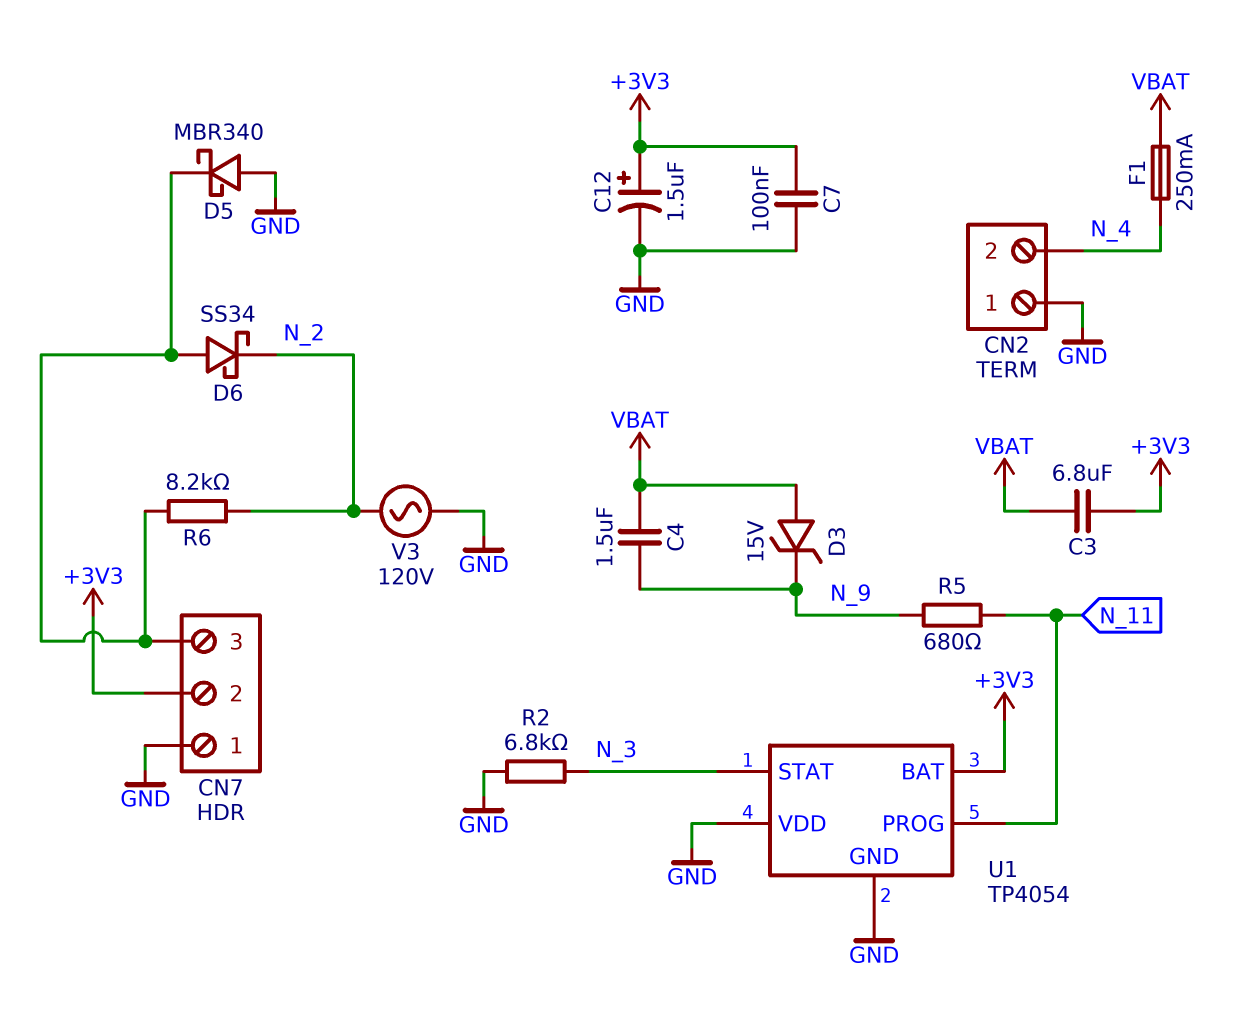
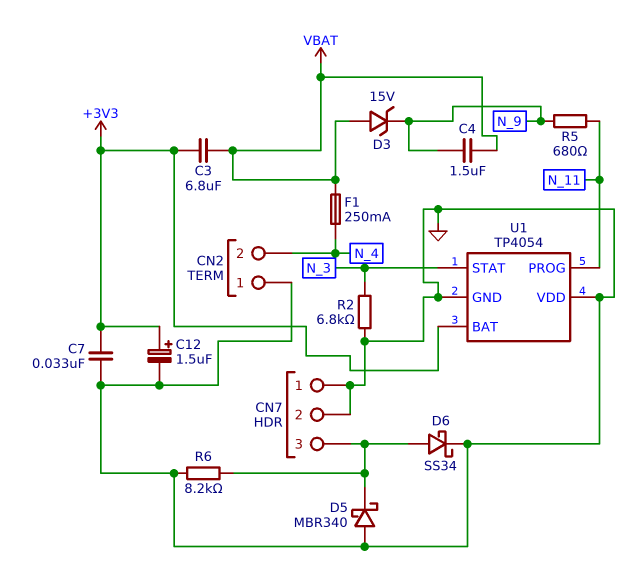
C7: 100nF (+3V3, GND) -> 33nF (+3V3, GND)
CN7 pin 2: +3V3 -> GND
D6: schottky SS34 (A CN7/3, K N_2) -> schottky SS34 (A CN7/3, K GND)
R6: 8.2k (CN7/3, N_2) -> 8.2k (CN7/3, GND)
V3: AC 120V (GND, N_2) -> none

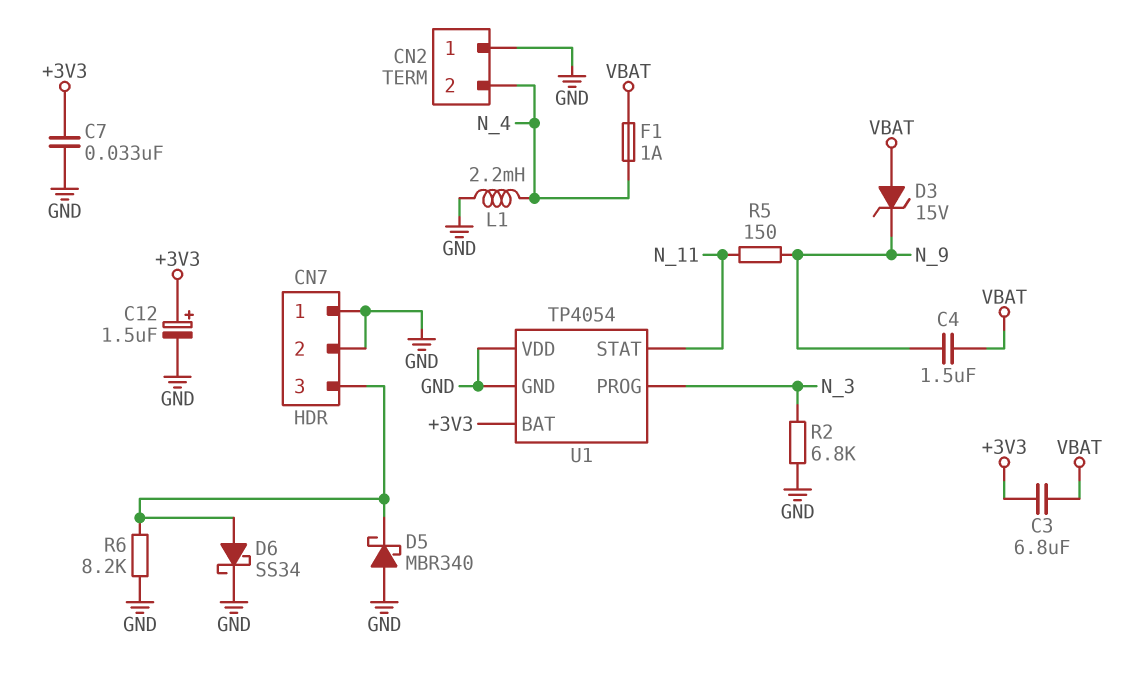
F1: 250mA (N_4, VBAT) -> 1A (N_4, VBAT)
L1: none -> 2.2mH (GND, N_4)
R5: 680 (N_9, N_11) -> 150 (N_9, N_11)
U1 pin PROG: N_11 -> N_3
U1 pin STAT: N_3 -> N_11

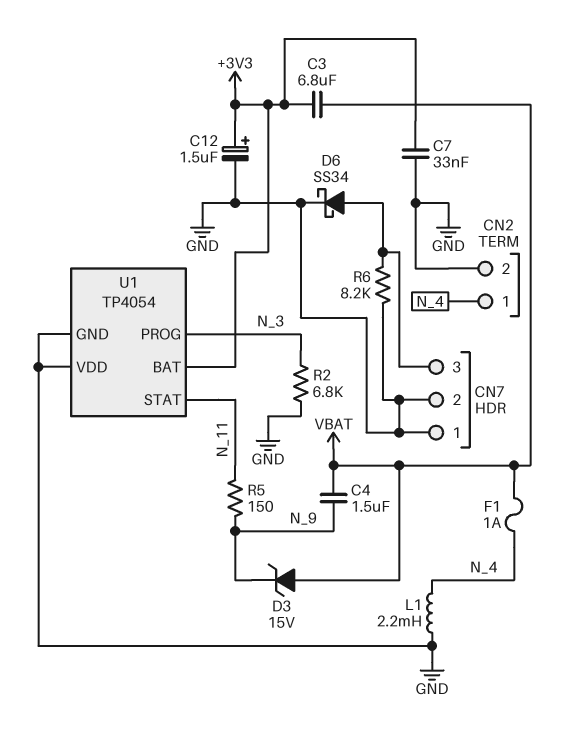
CN2 pin 1: GND -> N_4
CN2 pin 2: N_4 -> GND
D5: schottky MBR340 (A GND, K CN7/3) -> none

